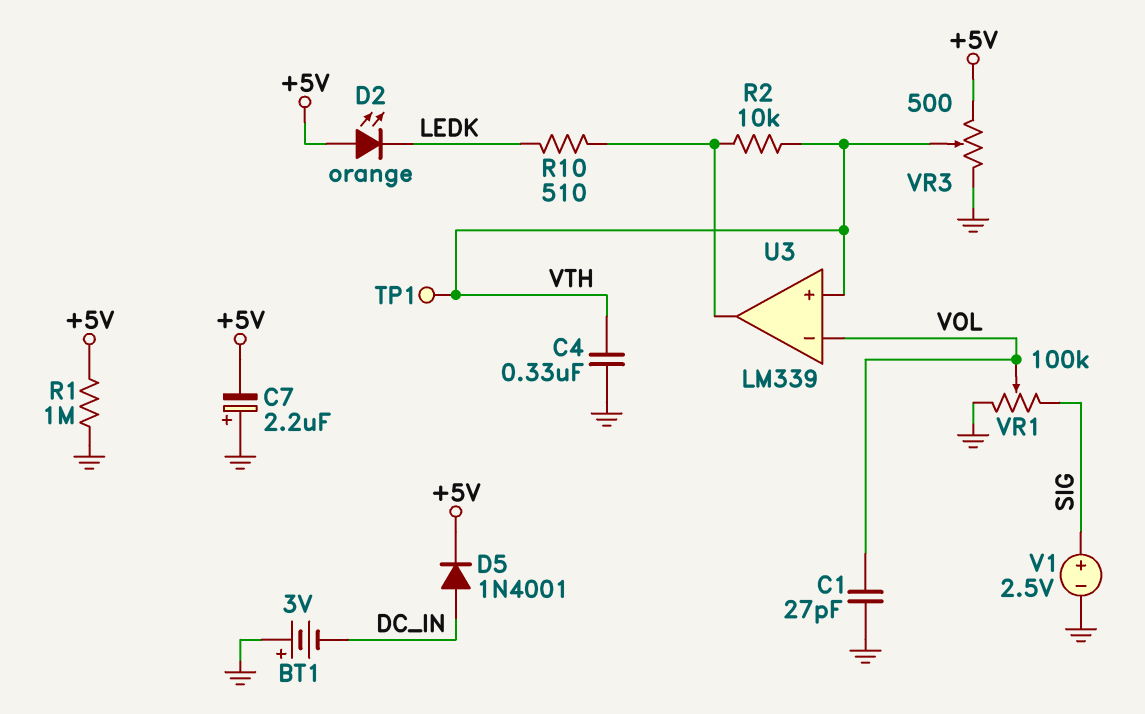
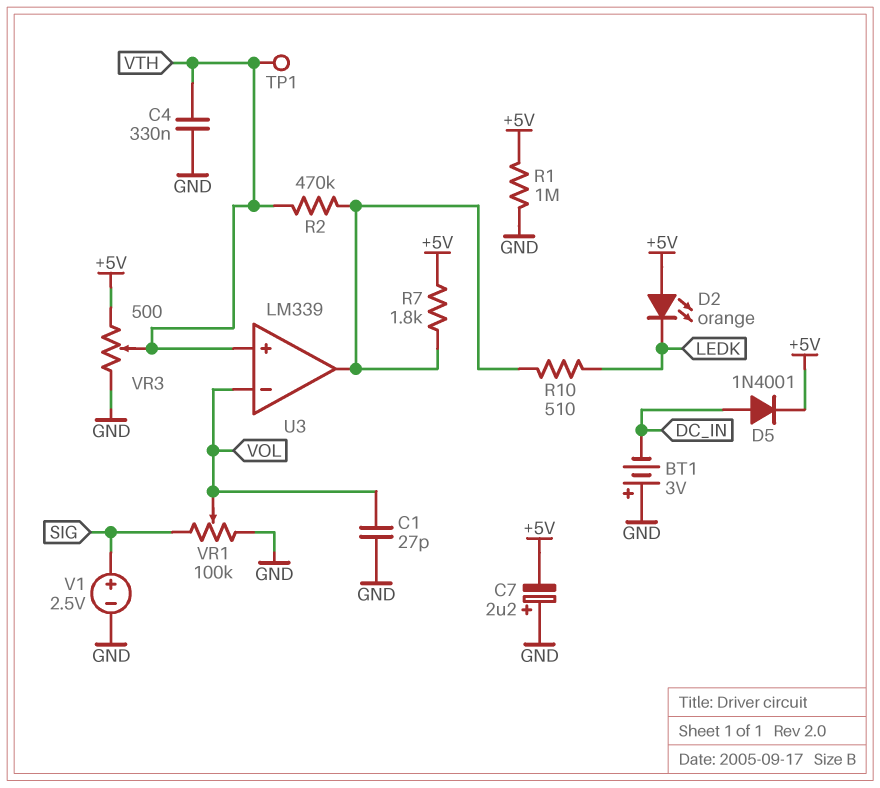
R2: 10k (U3/out, VTH) -> 470k (U3/out, VTH)
R7: none -> 1.8k (+5V, U3/out)

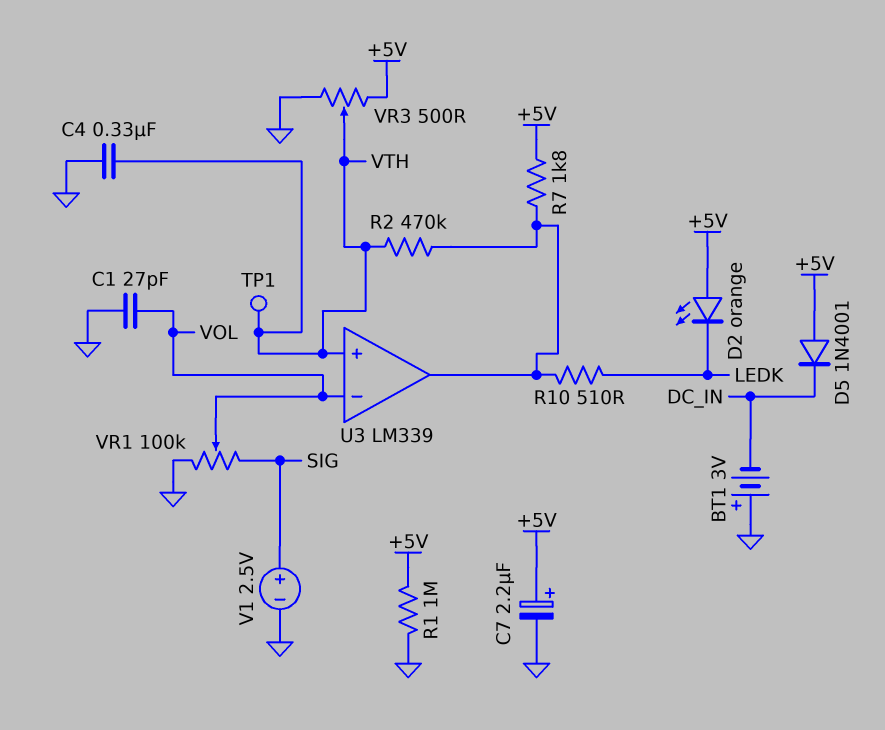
C7: 2.2uF (plus GND, minus +5V) -> 2.2uF (plus +5V, minus GND)
D5: diode 1N4001 (A DC_IN, K +5V) -> diode 1N4001 (A +5V, K DC_IN)

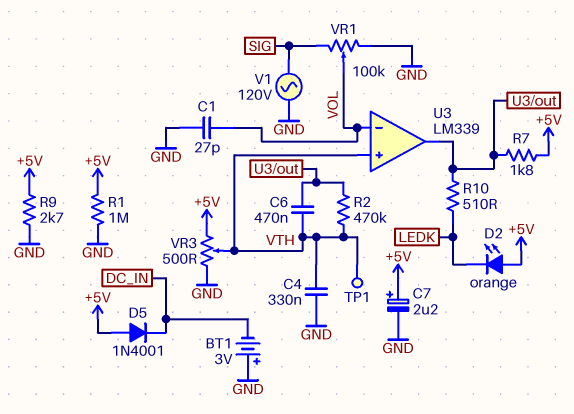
C6: none -> 470nF (U3/out, VTH)
R9: none -> 2.7k (+5V, GND)
V1: 2.5V (plus SIG, minus GND) -> AC 120V (GND, SIG)

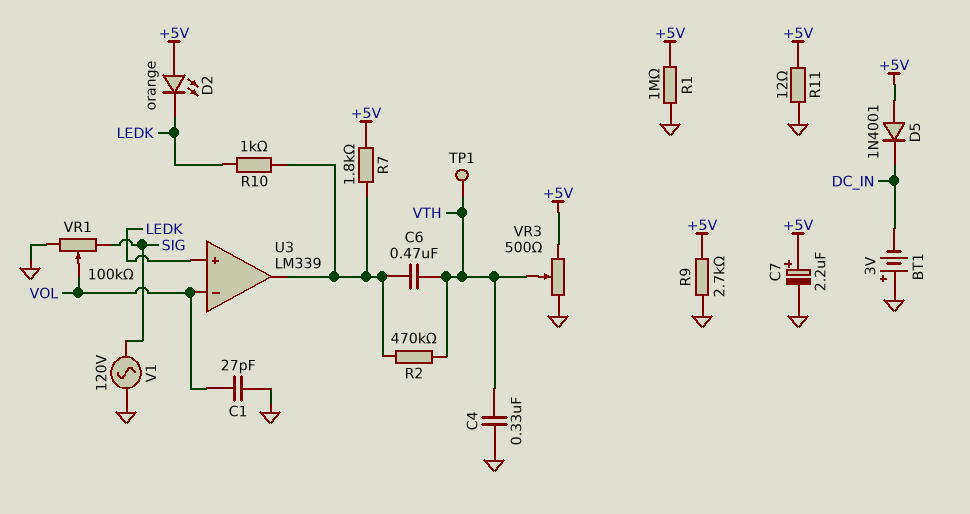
R10: 510 (LEDK, U3/out) -> 1k (LEDK, U3/out)
R11: none -> 12 (+5V, GND)
U3 pin in+: VTH -> LEDK

